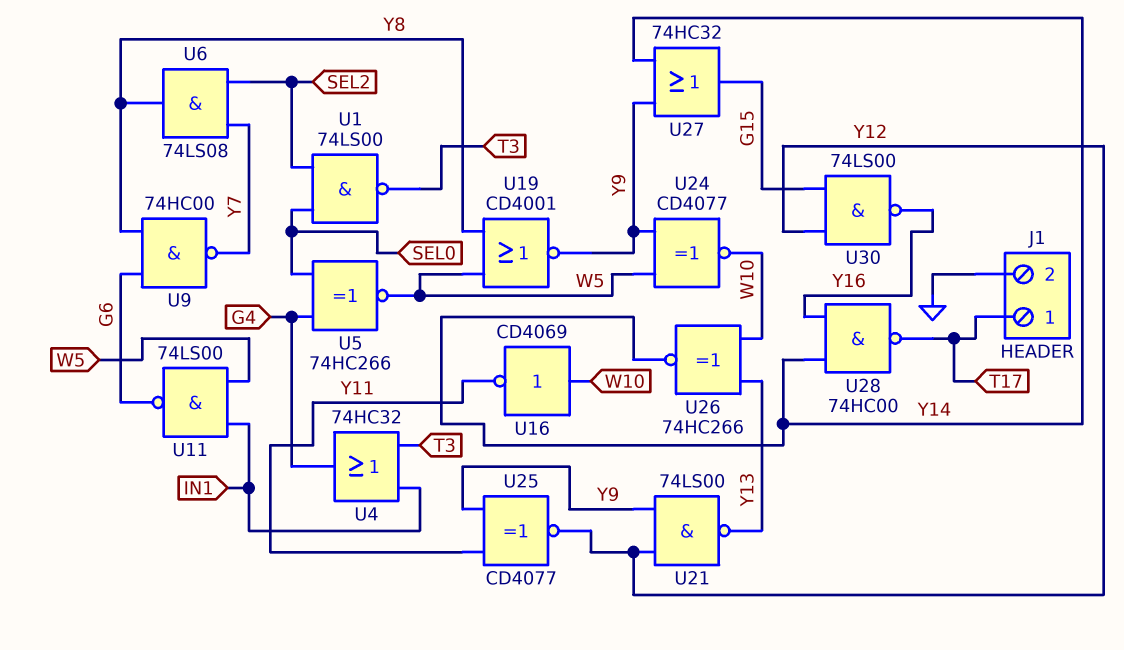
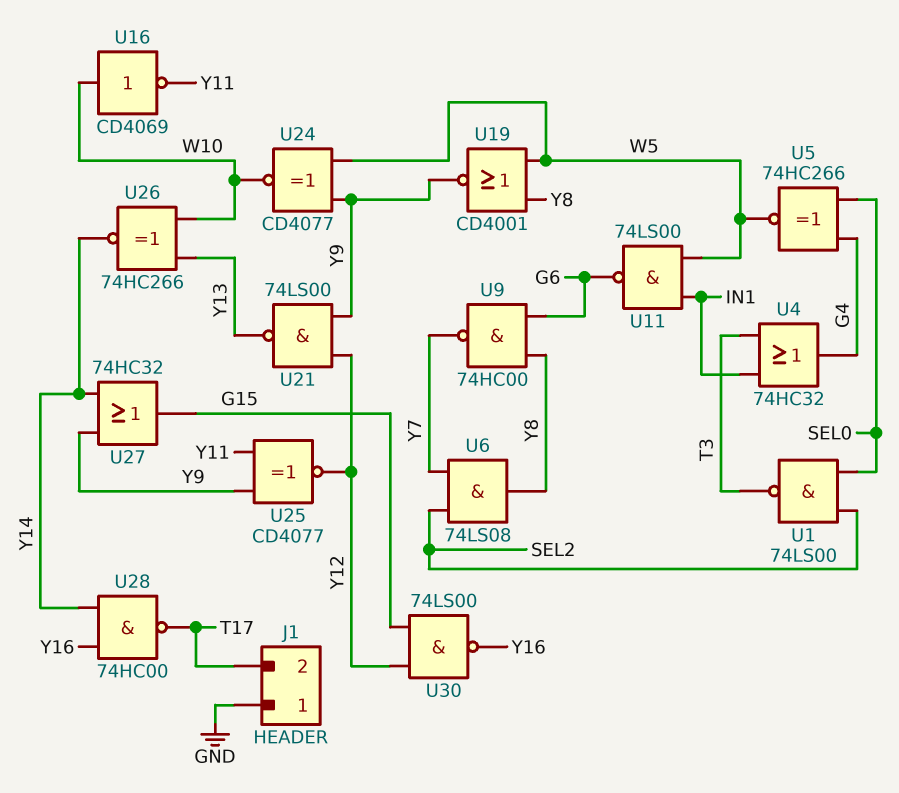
J1 pin 1: T17 -> GND
J1 pin 2: GND -> T17

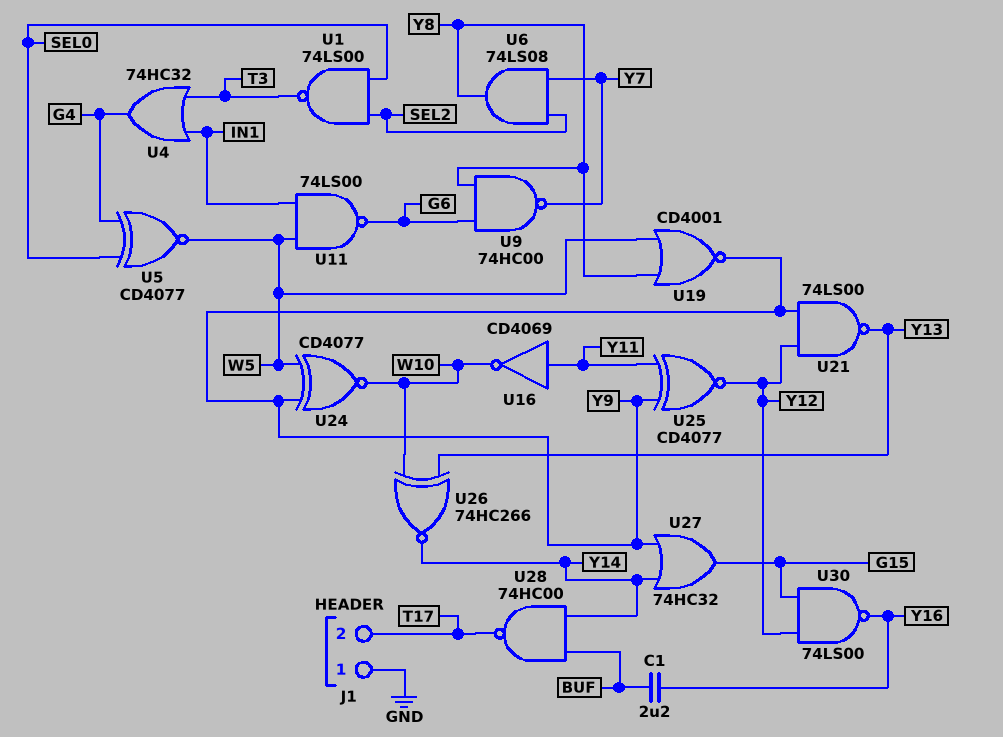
C1: none -> 2.2uF (BUF, Y16)
U5: XNOR 74HC266 (in G4, in SEL0, out W5) -> XNOR CD4077 (in G4, in SEL0, out W5)
U16: NOT CD4069 (in W10, out Y11) -> NOT CD4069 (in Y11, out W10)
U28: NAND 74HC00 (in Y14, in Y16, out T17) -> NAND 74HC00 (in BUF, in Y14, out T17)

